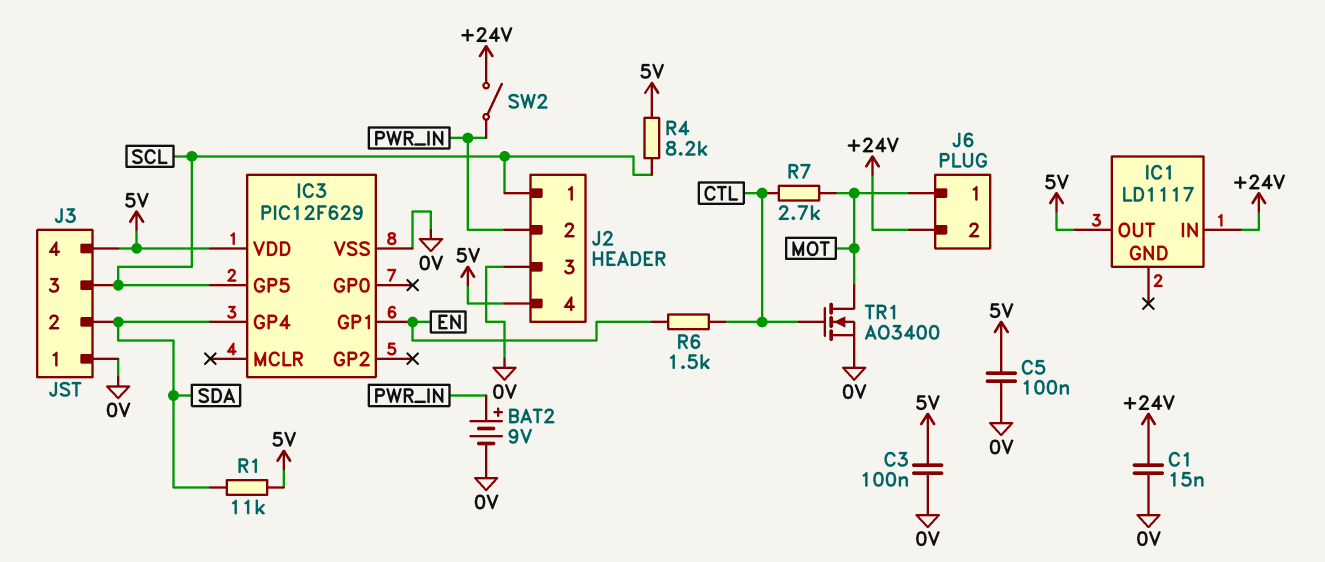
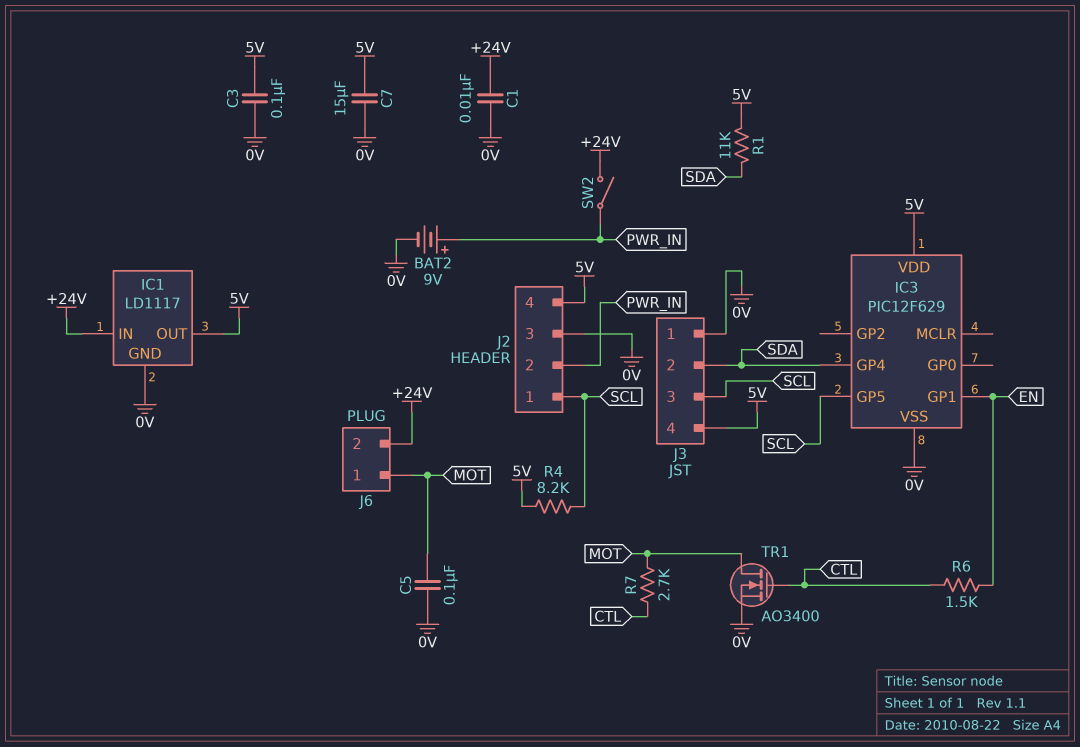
C1: 15nF (+24V, 0V) -> 10nF (+24V, 0V)
C5: 100nF (0V, 5V) -> 100nF (0V, MOT)
C7: none -> 15uF (0V, 5V)
IC1 pin GND: none -> 0V

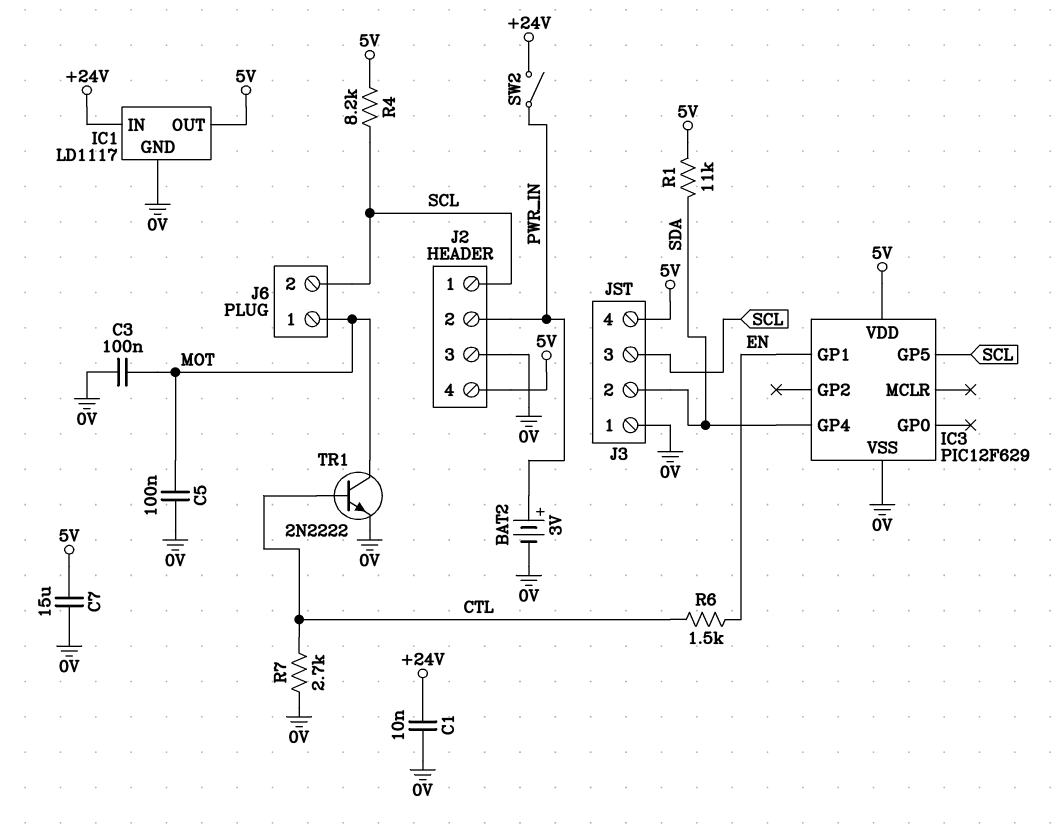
BAT2: 9V (plus PWR_IN, minus 0V) -> 3V (plus PWR_IN, minus 0V)
C3: 100nF (0V, 5V) -> 100nF (0V, MOT)
J6 pin 2: +24V -> SCL
R7: 2.7k (CTL, MOT) -> 2.7k (0V, CTL)
TR1: NMOS AO3400 (G CTL, D MOT, S 0V) -> NPN 2N2222 (B CTL, C MOT, E 0V)

